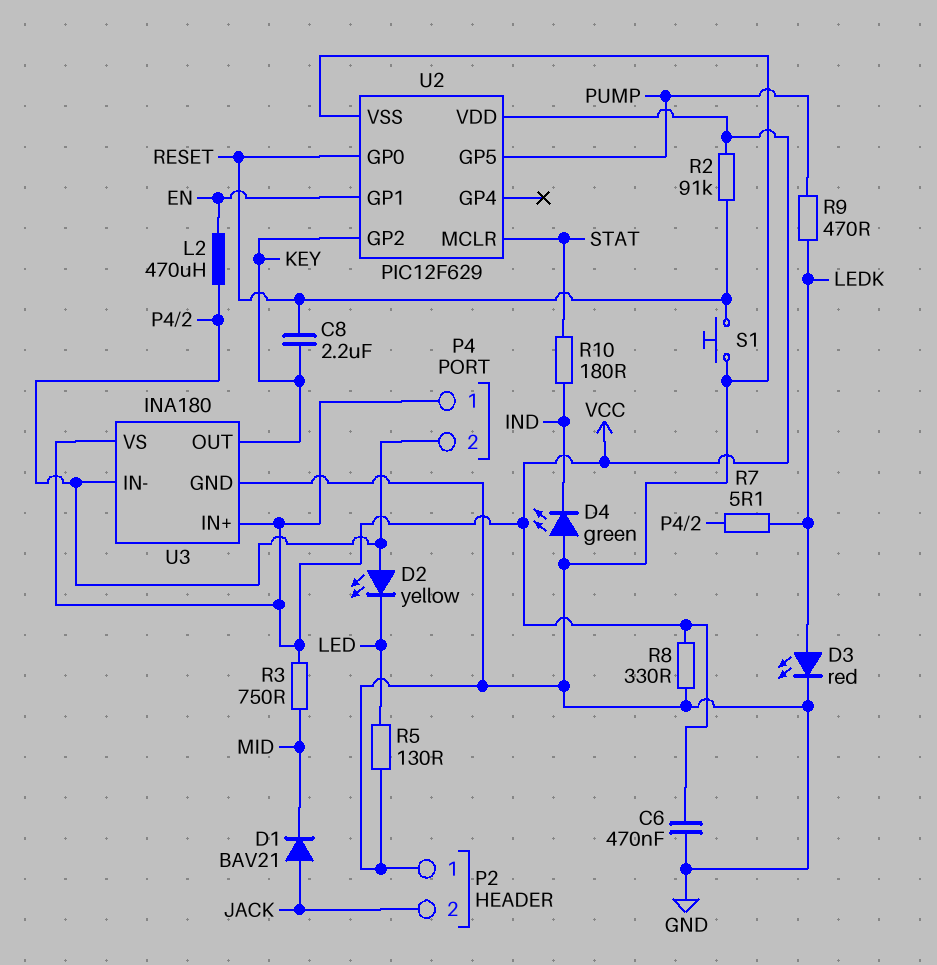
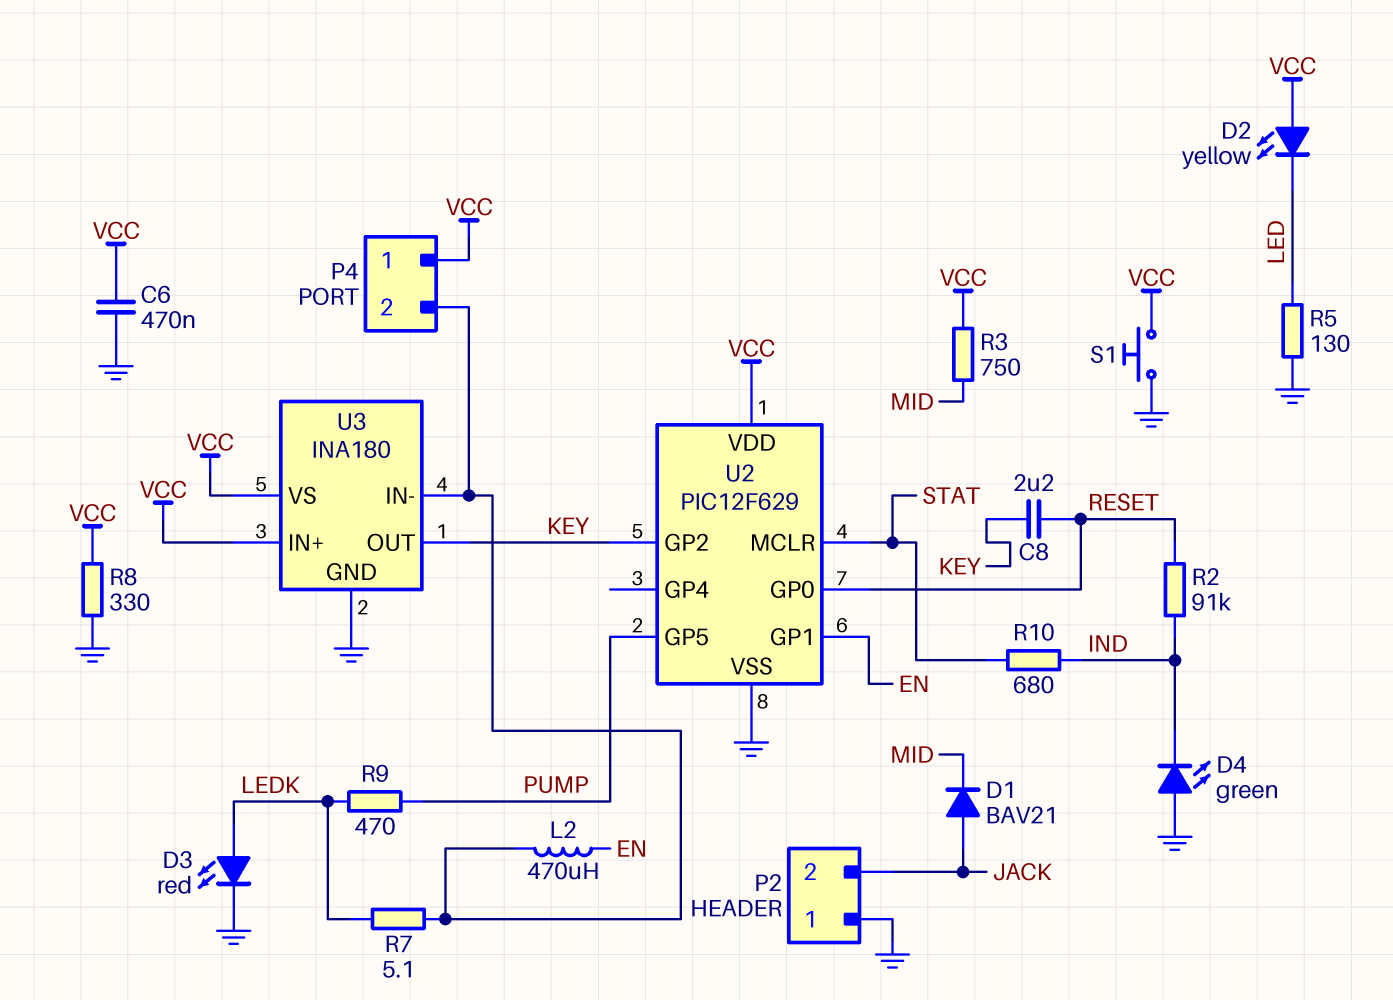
D2: LED yellow (A P4/2, K LED) -> LED yellow (A VCC, K LED)
R2: 91k (RESET, VCC) -> 91k (IND, RESET)
R10: 180 (IND, STAT) -> 680 (IND, STAT)
S1: button (GND, RESET) -> button (GND, VCC)

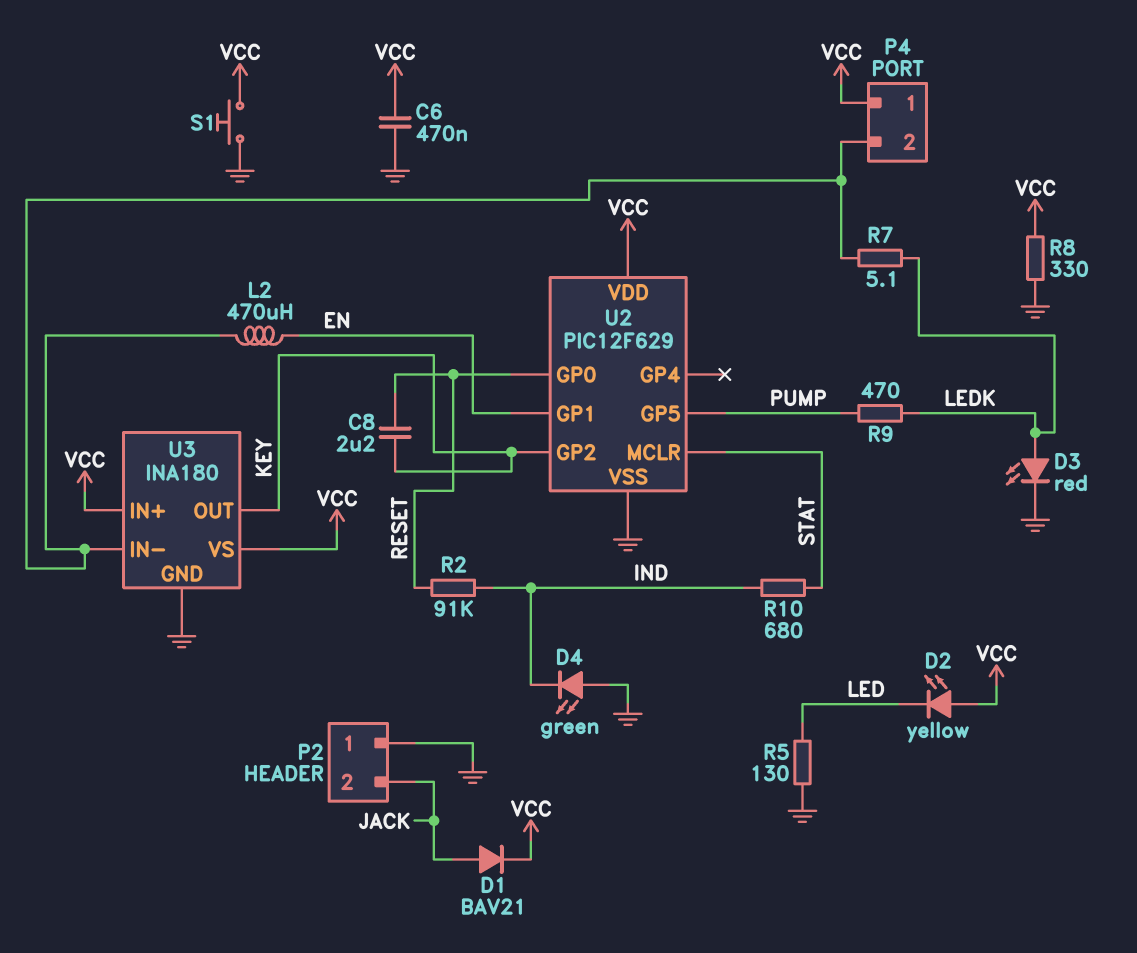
D1: diode BAV21 (A JACK, K MID) -> diode BAV21 (A JACK, K VCC)
R3: 750 (MID, VCC) -> none

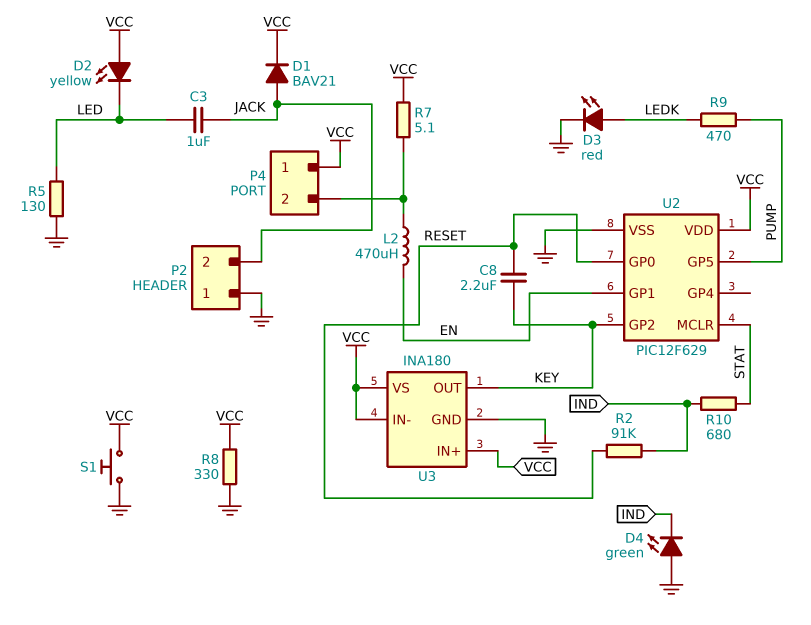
C3: none -> 1uF (JACK, LED)
C6: 470nF (GND, VCC) -> none
R7: 5.1 (LEDK, P4/2) -> 5.1 (P4/2, VCC)
U3 pin IN-: P4/2 -> VCC

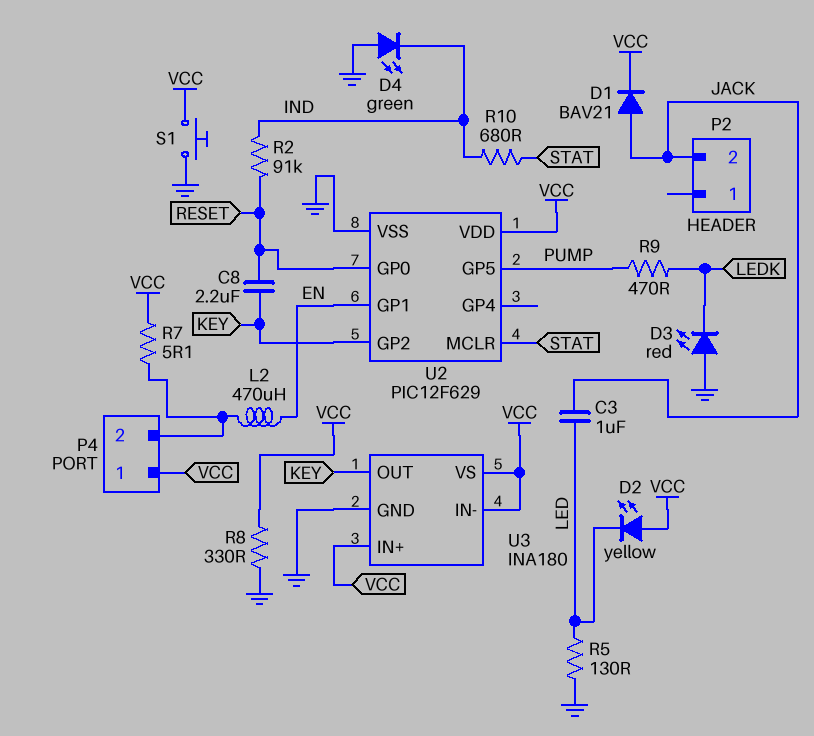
D3: LED red (A LEDK, K GND) -> LED red (A GND, K LEDK)
P2 pin 1: GND -> none

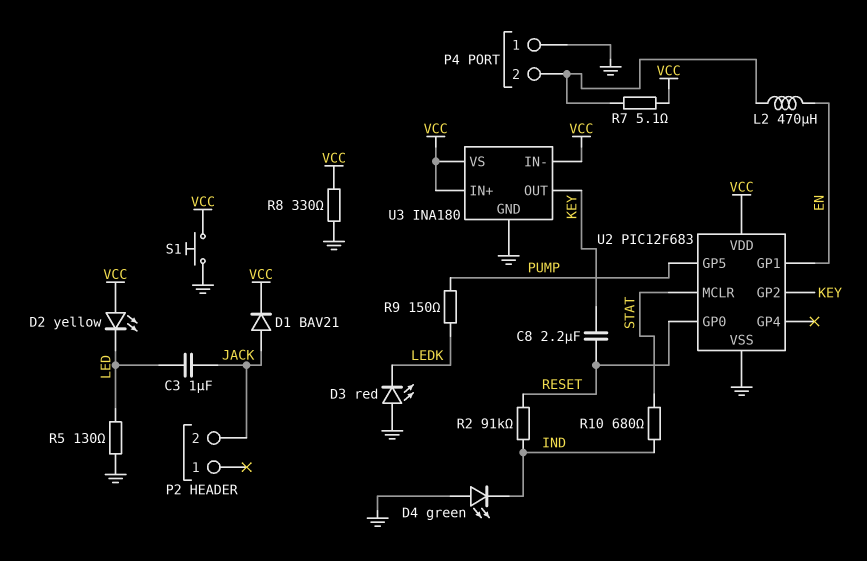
P4 pin 1: VCC -> GND
R9: 470 (LEDK, PUMP) -> 150 (LEDK, PUMP)
U2: PIC12F629 -> PIC12F683

